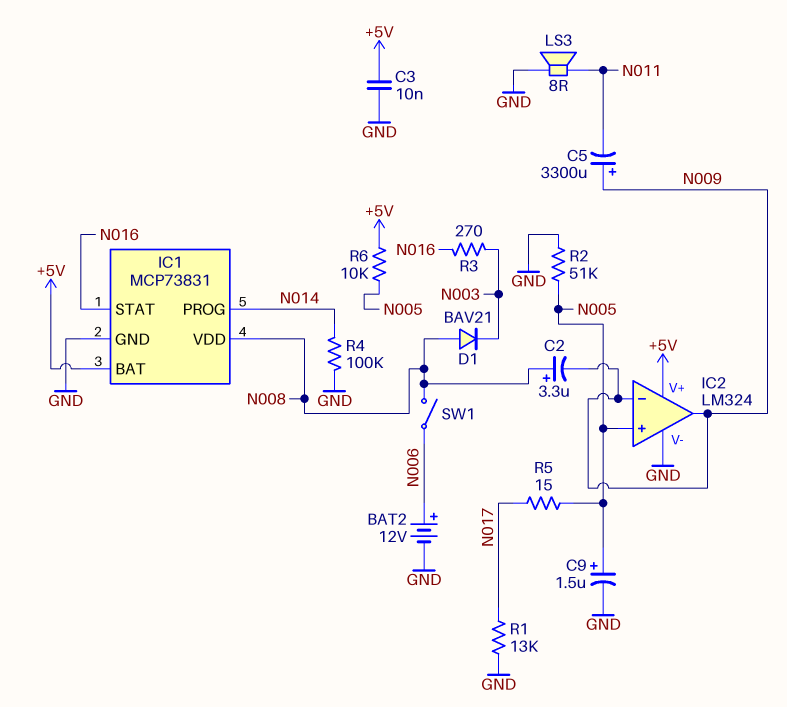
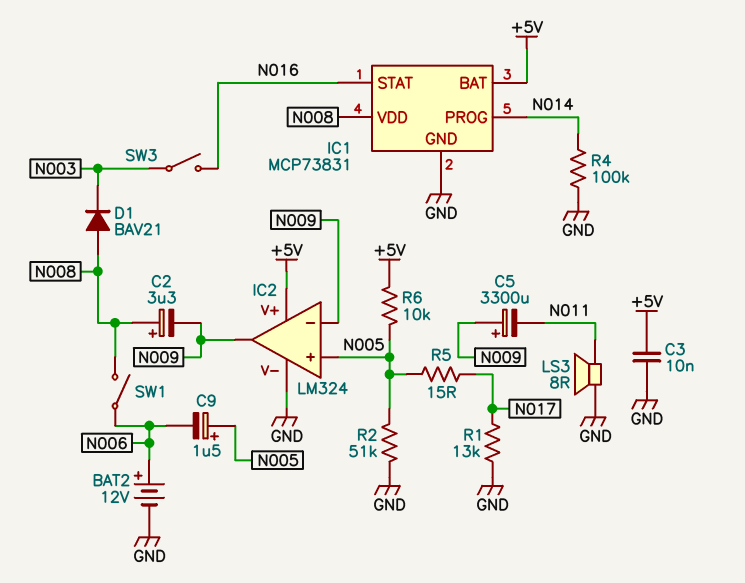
C9: 1.5uF (plus N005, minus GND) -> 1.5uF (plus N005, minus N006)
R3: 270 (N003, N016) -> none
SW3: none -> switch (N003, N016)

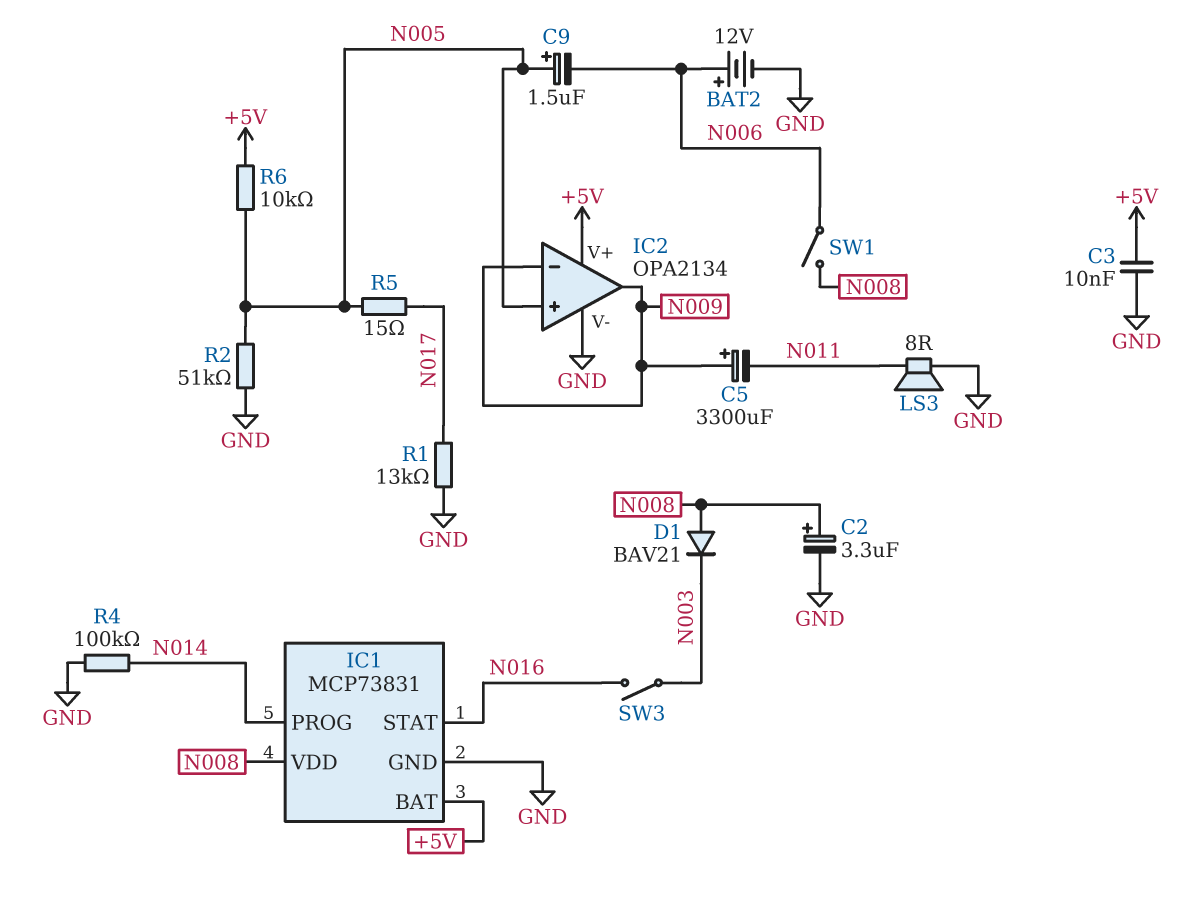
C2: 3.3uF (plus N008, minus N009) -> 3.3uF (plus N008, minus GND)
IC2: LM324 -> OPA2134

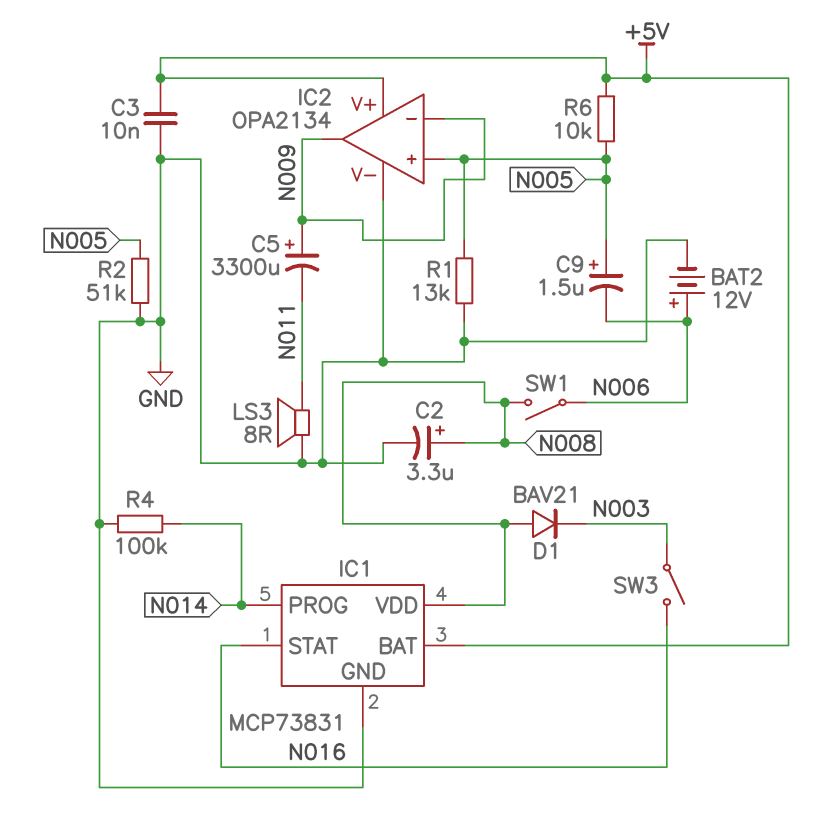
R1: 13k (GND, N017) -> 13k (GND, N005)
R5: 15 (N005, N017) -> none

